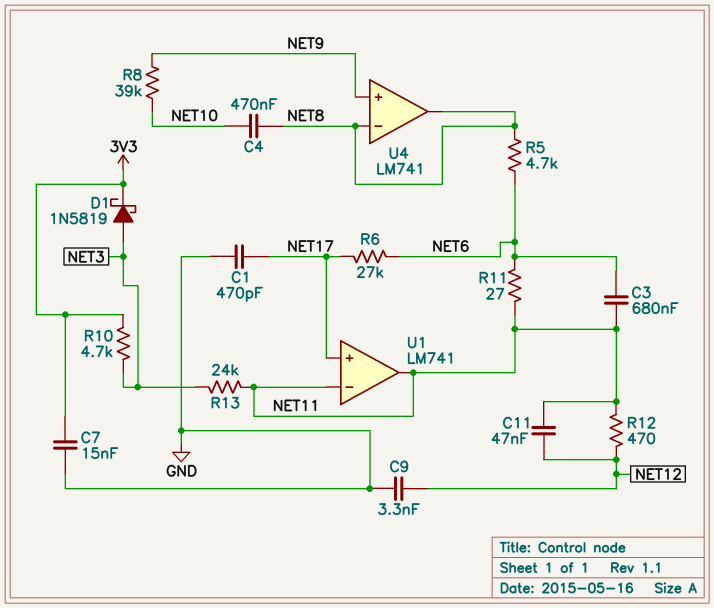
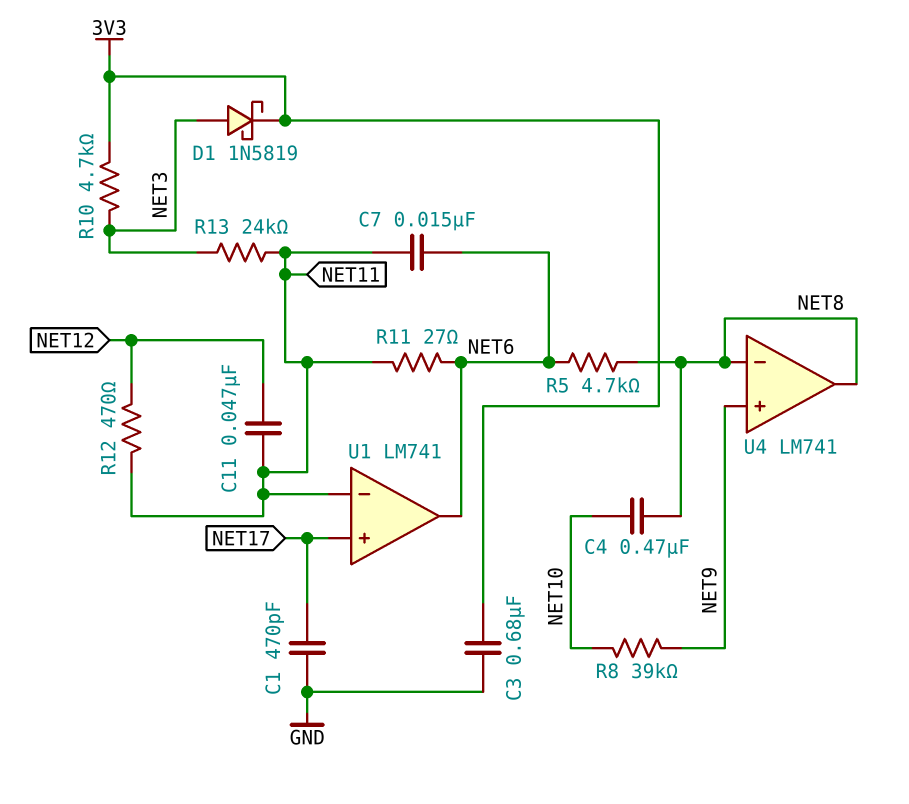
C3: 680nF (NET6, NET11) -> 680nF (3V3, GND)
C7: 15nF (3V3, GND) -> 15nF (NET6, NET11)
C9: 3.3nF (GND, NET12) -> none
R6: 27k (NET6, NET17) -> none
U1 pin out: NET11 -> NET6

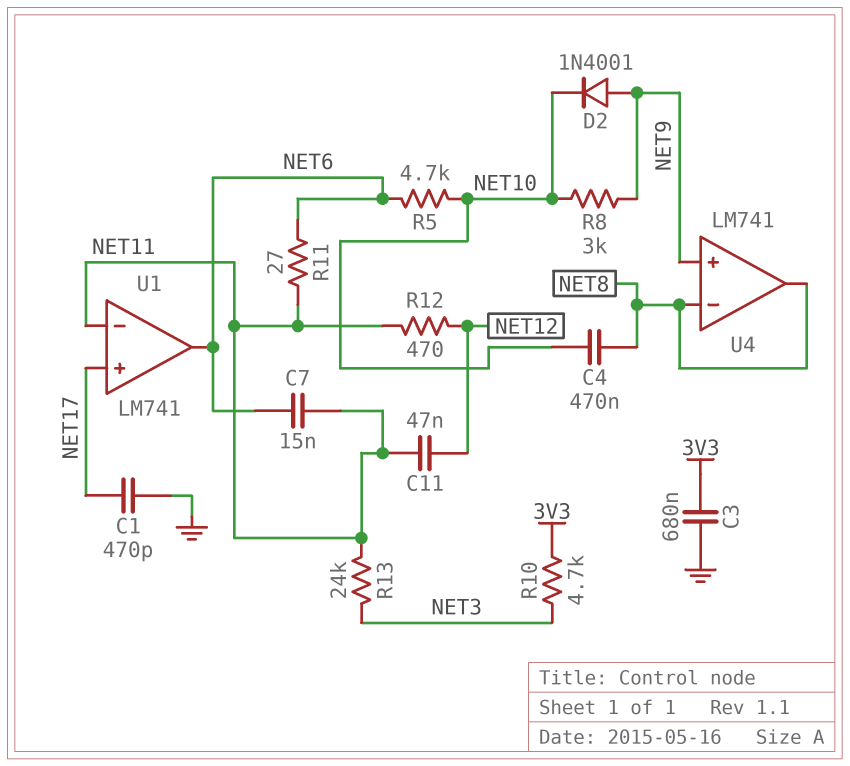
D1: schottky 1N5819 (A NET3, K 3V3) -> none
D2: none -> diode 1N4001 (A NET9, K NET10)
R5: 4.7k (NET6, NET8) -> 4.7k (NET6, NET10)
R8: 39k (NET9, NET10) -> 3k (NET9, NET10)

